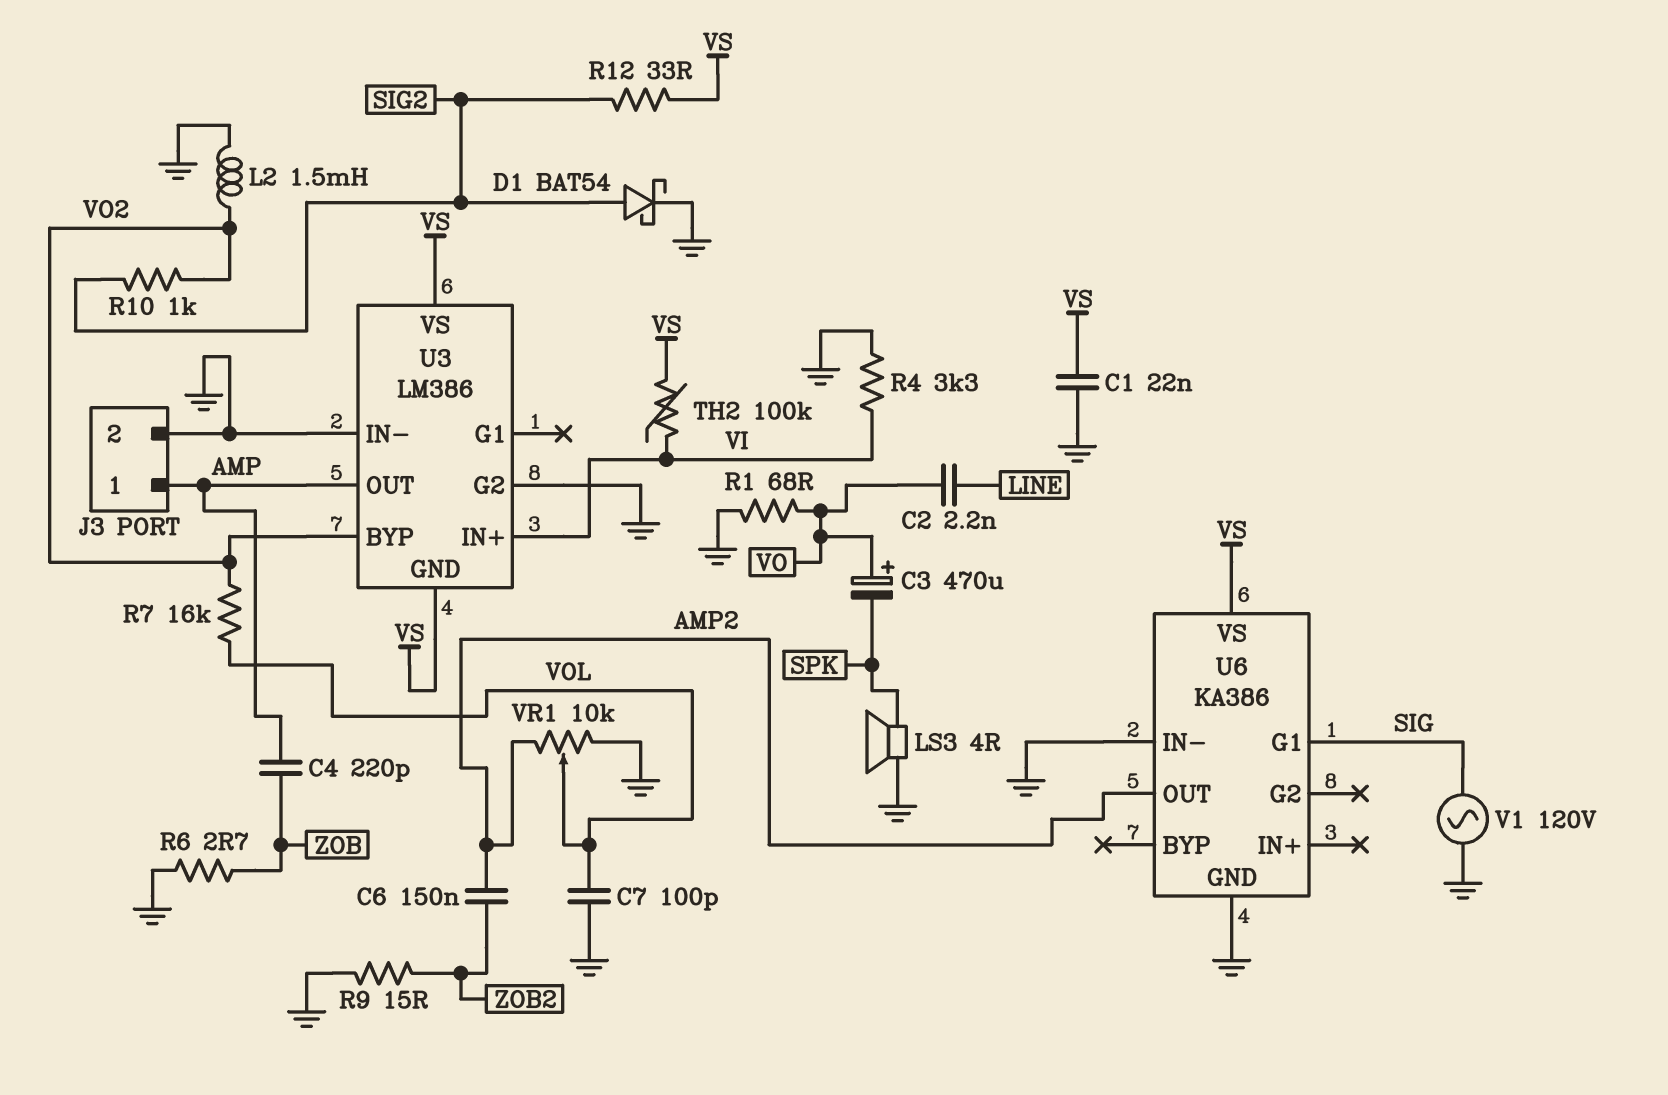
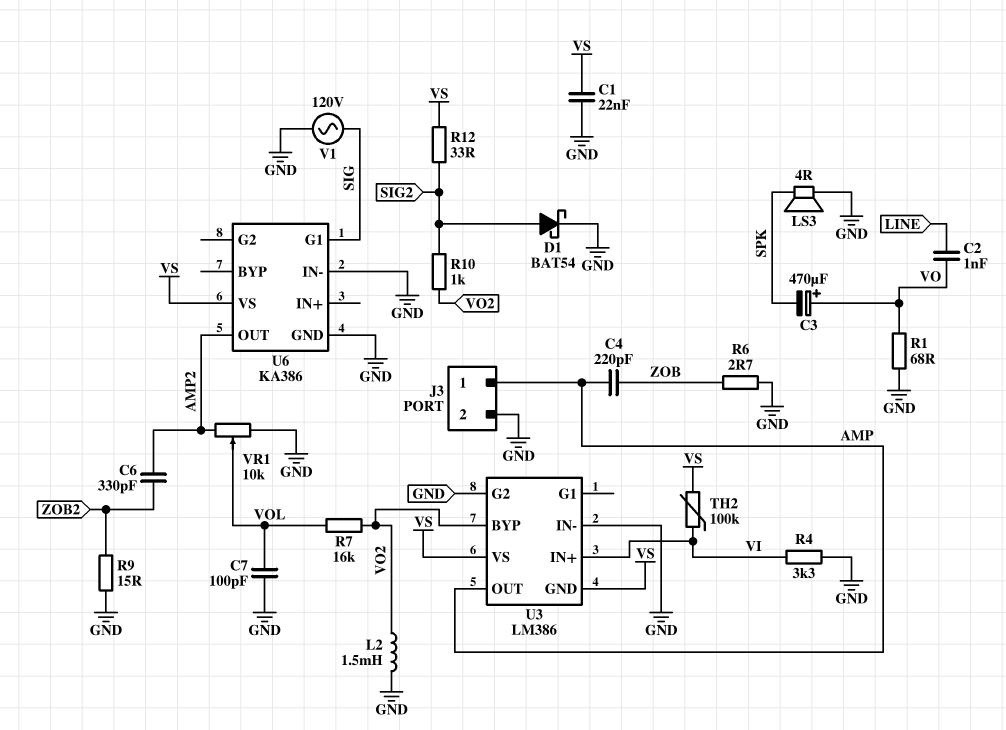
C2: 2.2nF (LINE, VO) -> 1nF (LINE, VO)
C6: 150nF (AMP2, ZOB2) -> 330pF (AMP2, ZOB2)

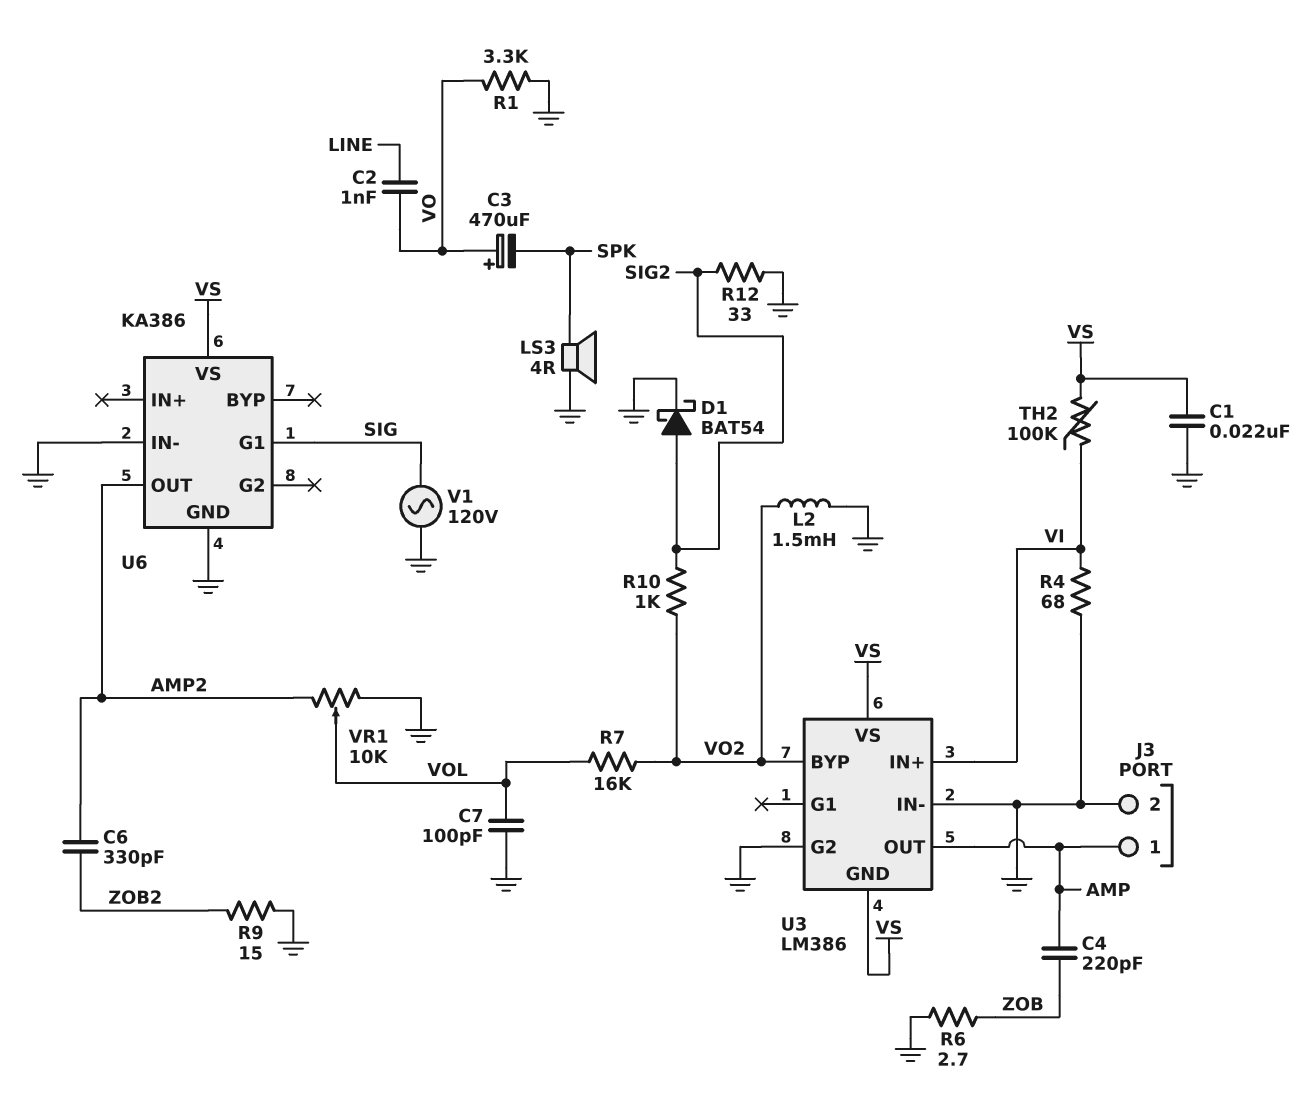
R1: 68 (GND, VO) -> 3.3k (GND, VO)
R4: 3.3k (GND, VI) -> 68 (GND, VI)
R12: 33 (SIG2, VS) -> 33 (GND, SIG2)

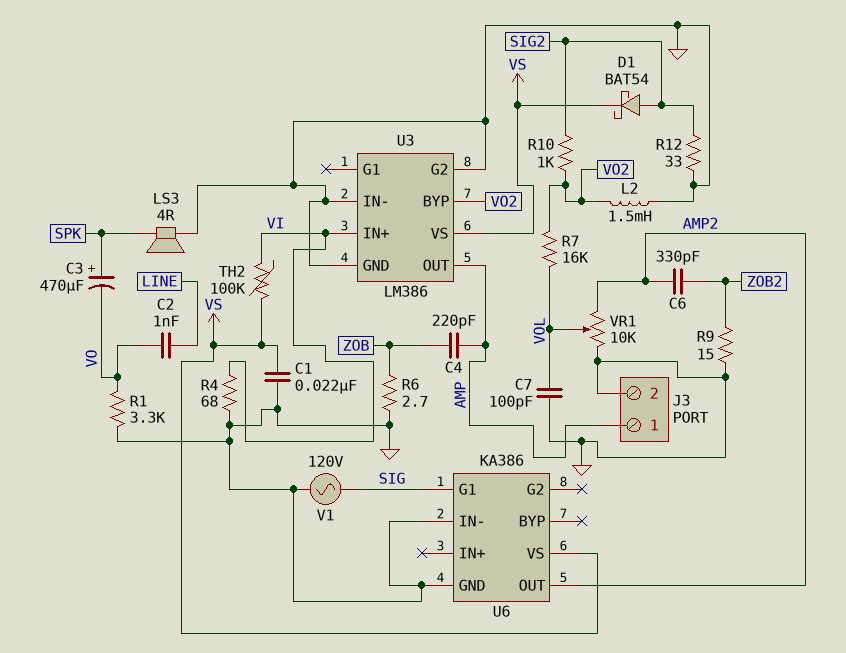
C3: 470uF (plus VO, minus SPK) -> 470uF (plus SPK, minus VO)
D1: schottky BAT54 (A SIG2, K GND) -> schottky BAT54 (A SIG2, K VS)
U3 pin GND: VS -> GND

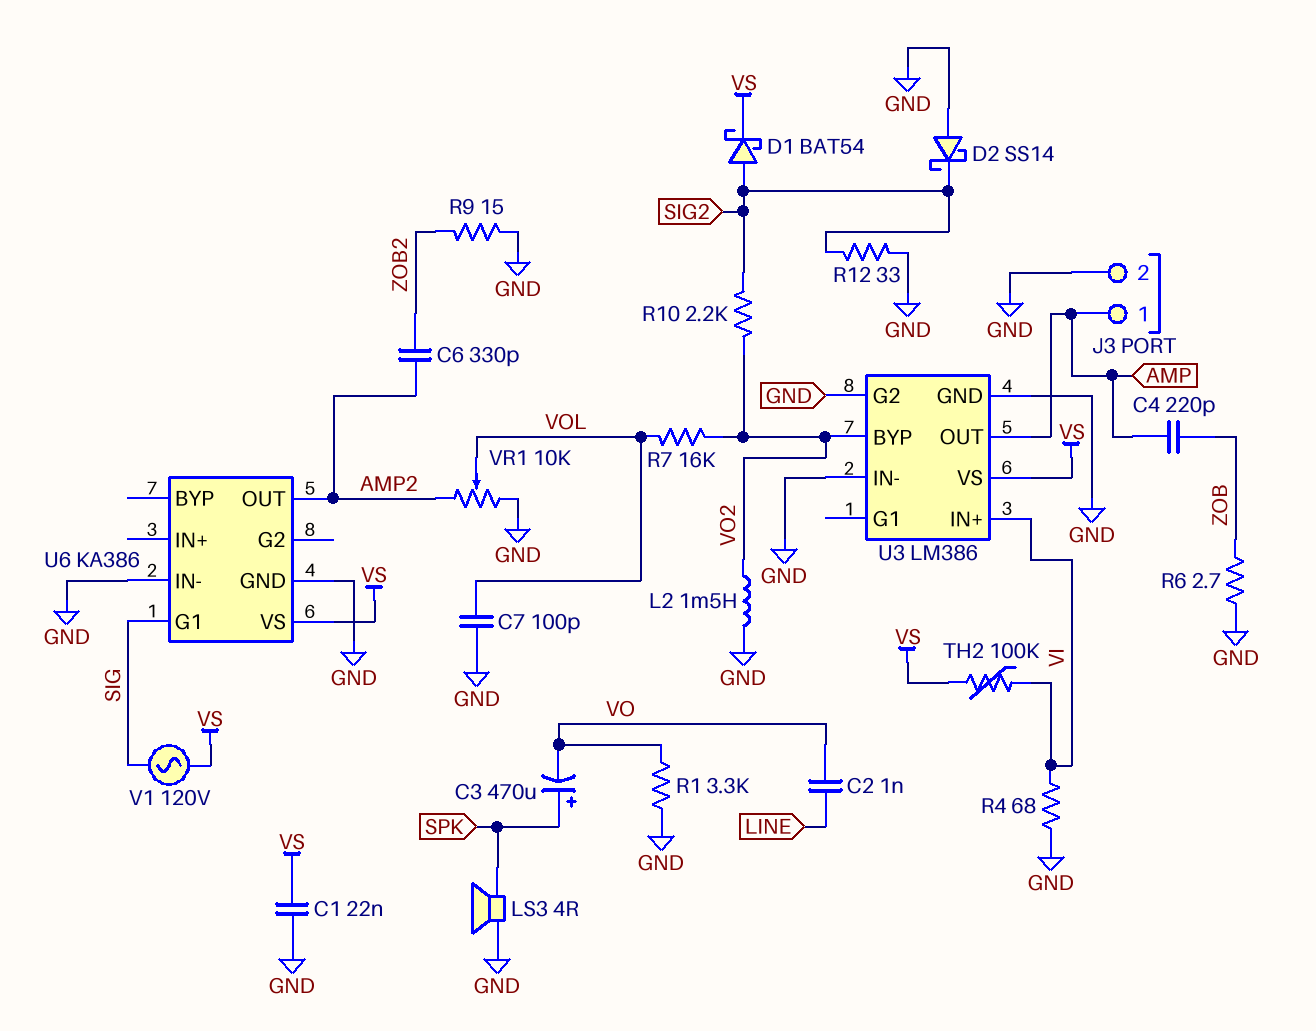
D2: none -> schottky SS14 (A GND, K SIG2)
R10: 1k (SIG2, VO2) -> 2.2k (SIG2, VO2)
V1: AC 120V (GND, SIG) -> AC 120V (SIG, VS)

